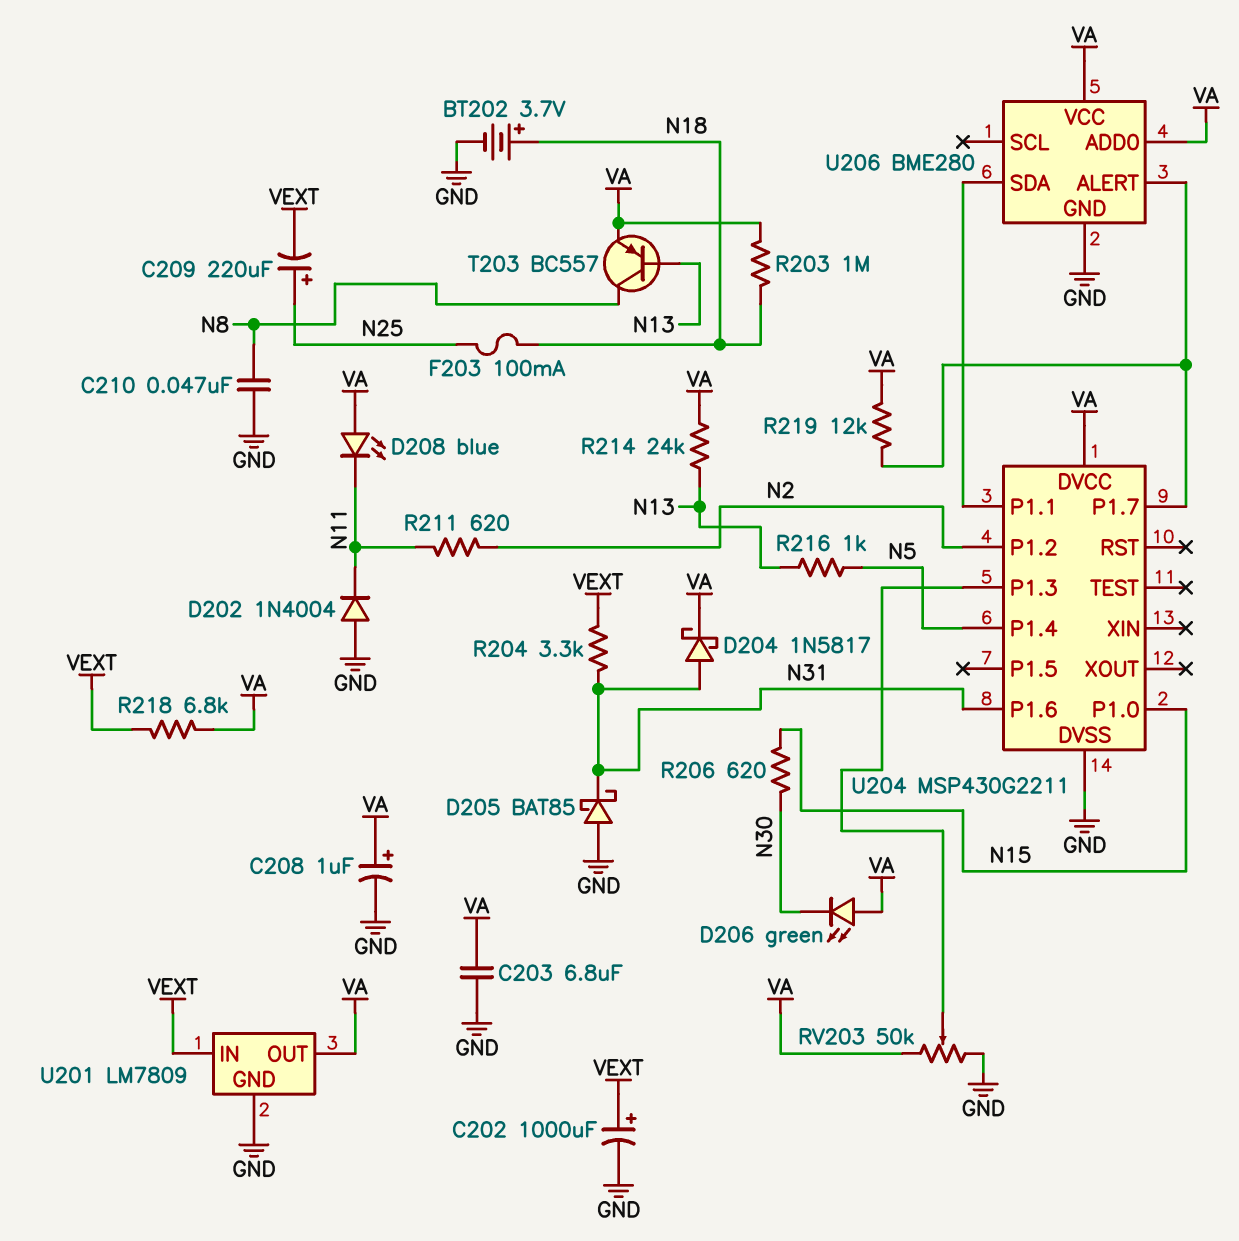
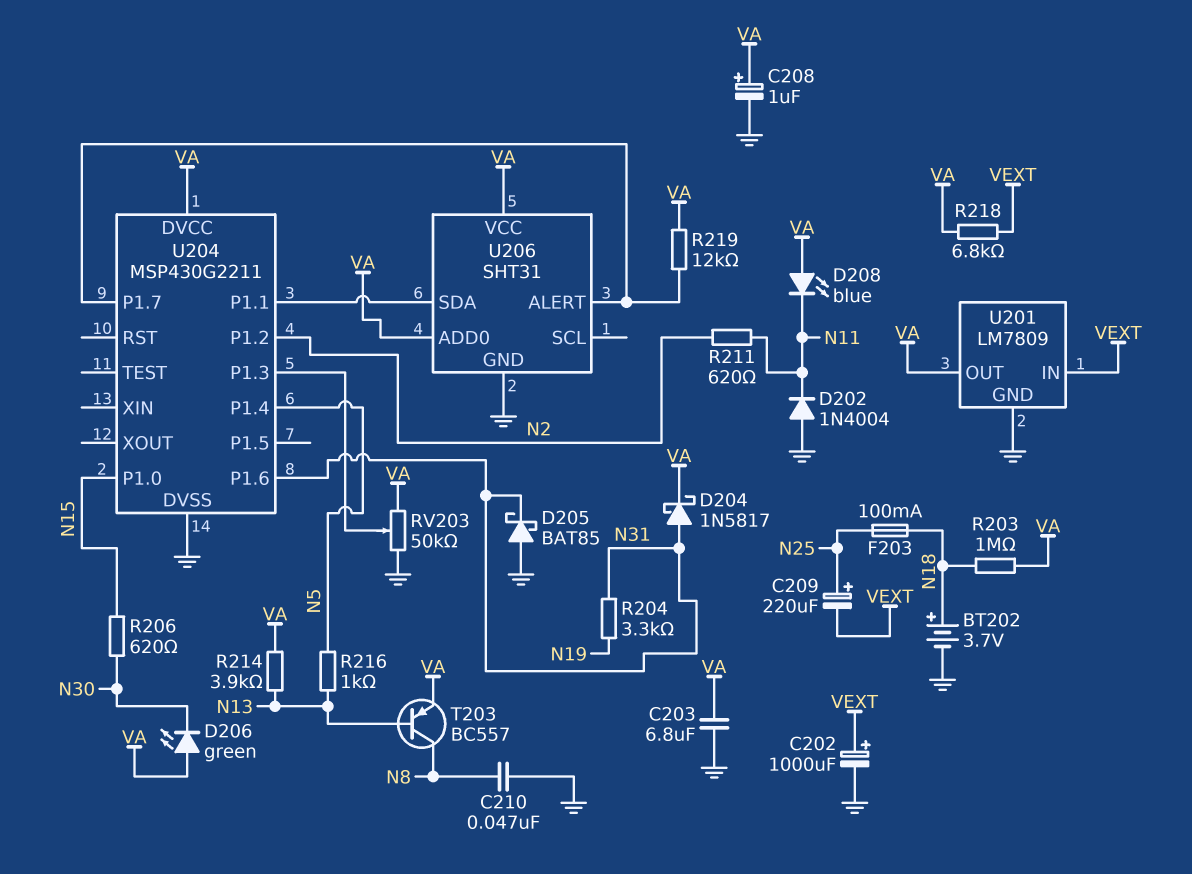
R204: 3.3k (N31, VEXT) -> 3.3k (N19, N31)
R214: 24k (N13, VA) -> 3.9k (N13, VA)
U206: BME280 -> SHT31

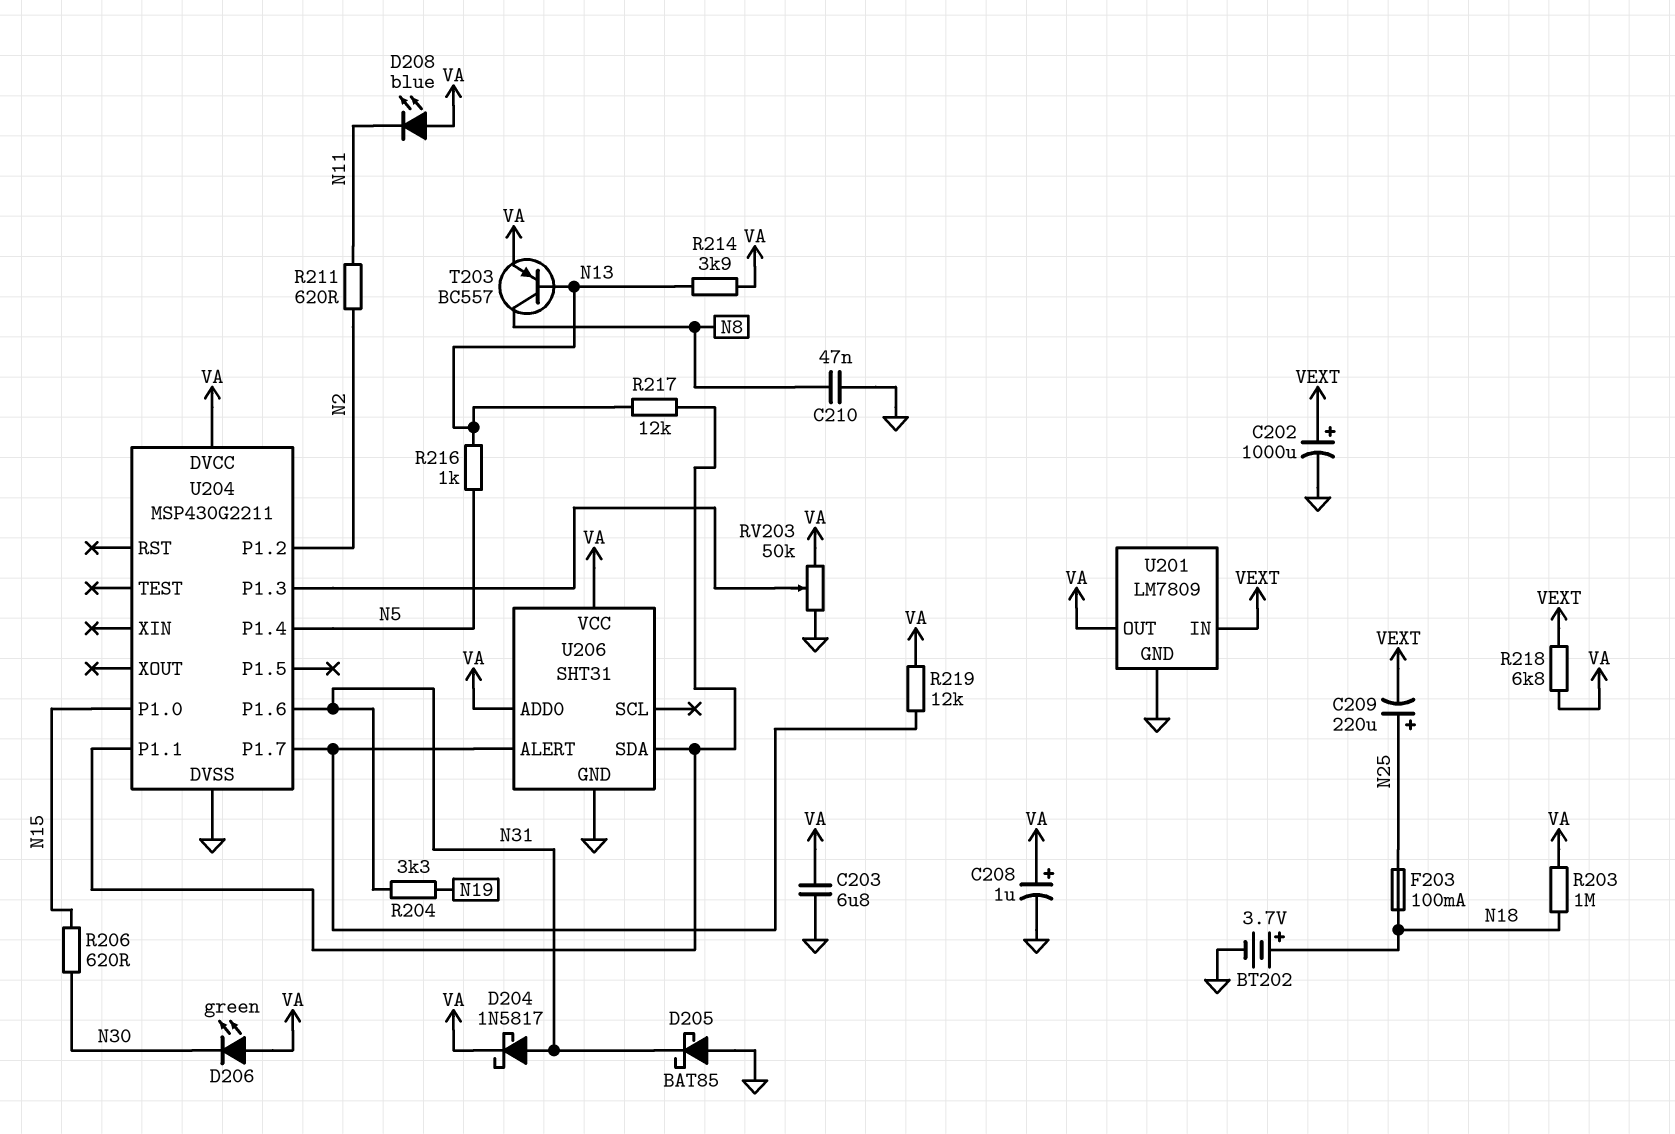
D202: diode 1N4004 (A GND, K N11) -> none
R217: none -> 12k (N13, U204/P1.1)

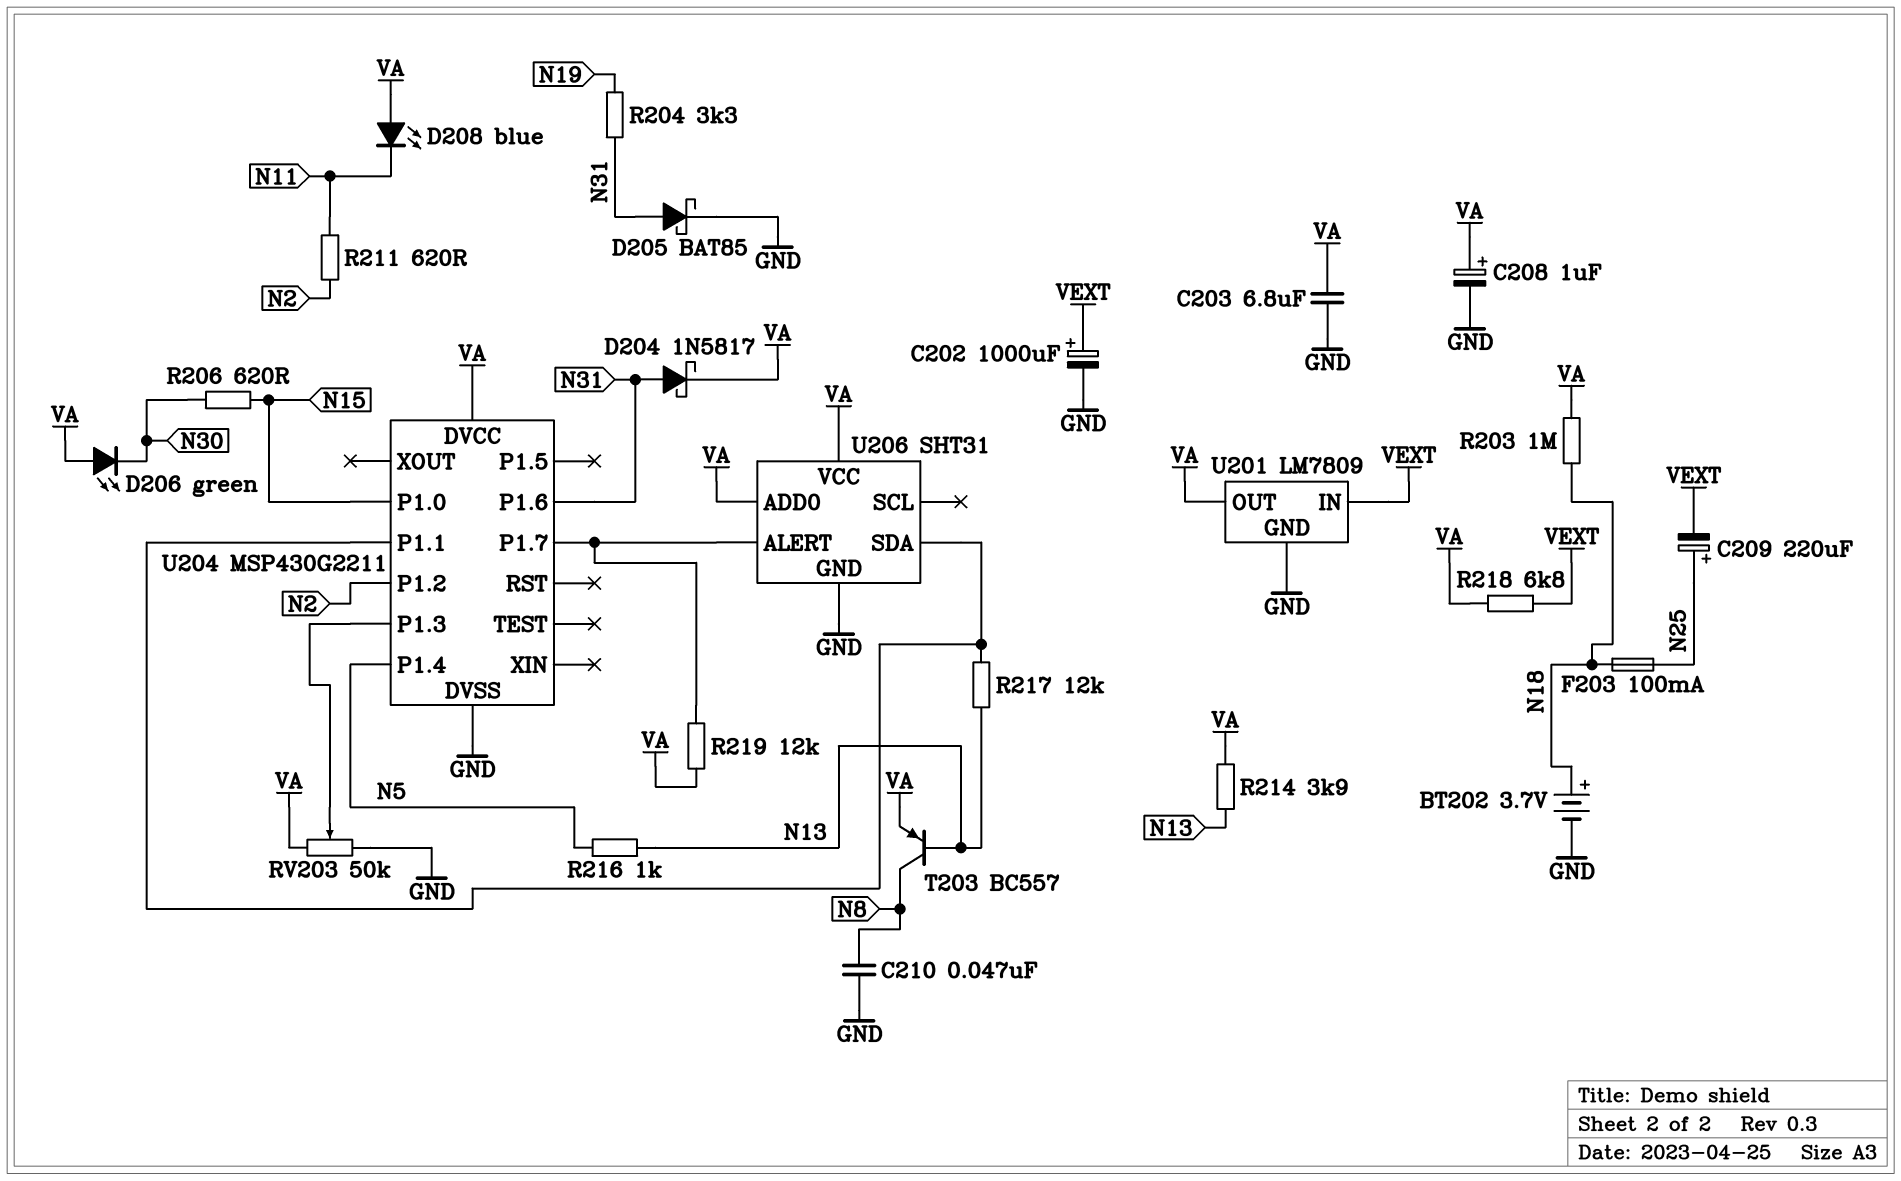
D205: schottky BAT85 (A GND, K N31) -> schottky BAT85 (A N31, K GND)

